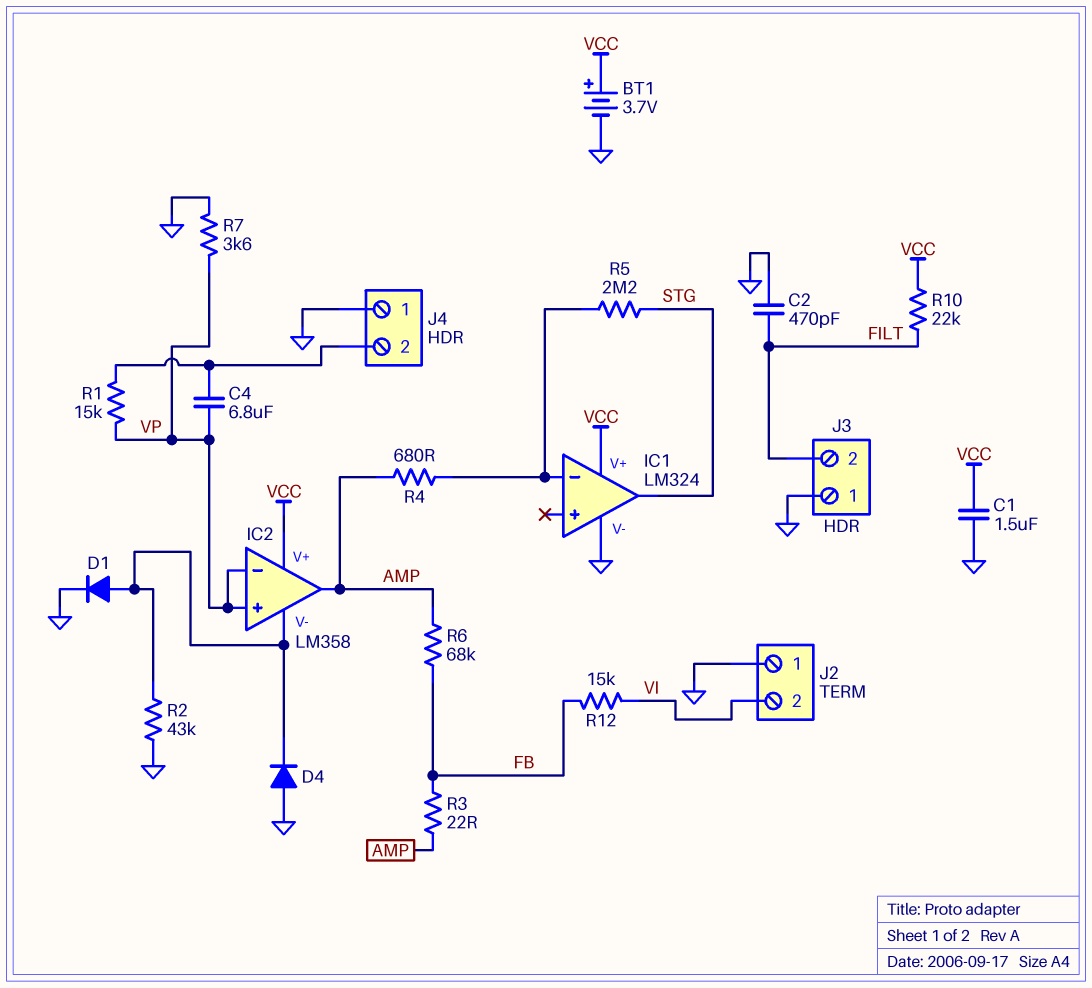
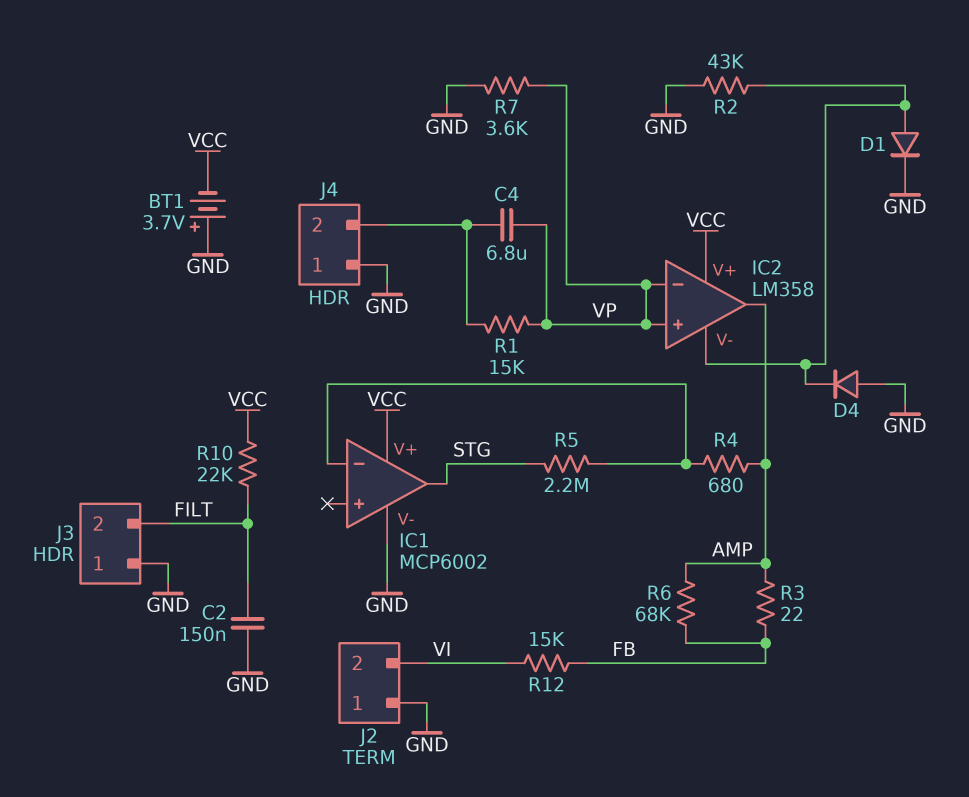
BT1: 3.7V (plus VCC, minus GND) -> 3.7V (plus GND, minus VCC)
C1: 1.5uF (GND, VCC) -> none
C2: 470pF (FILT, GND) -> 150nF (FILT, GND)
IC1: LM324 -> MCP6002

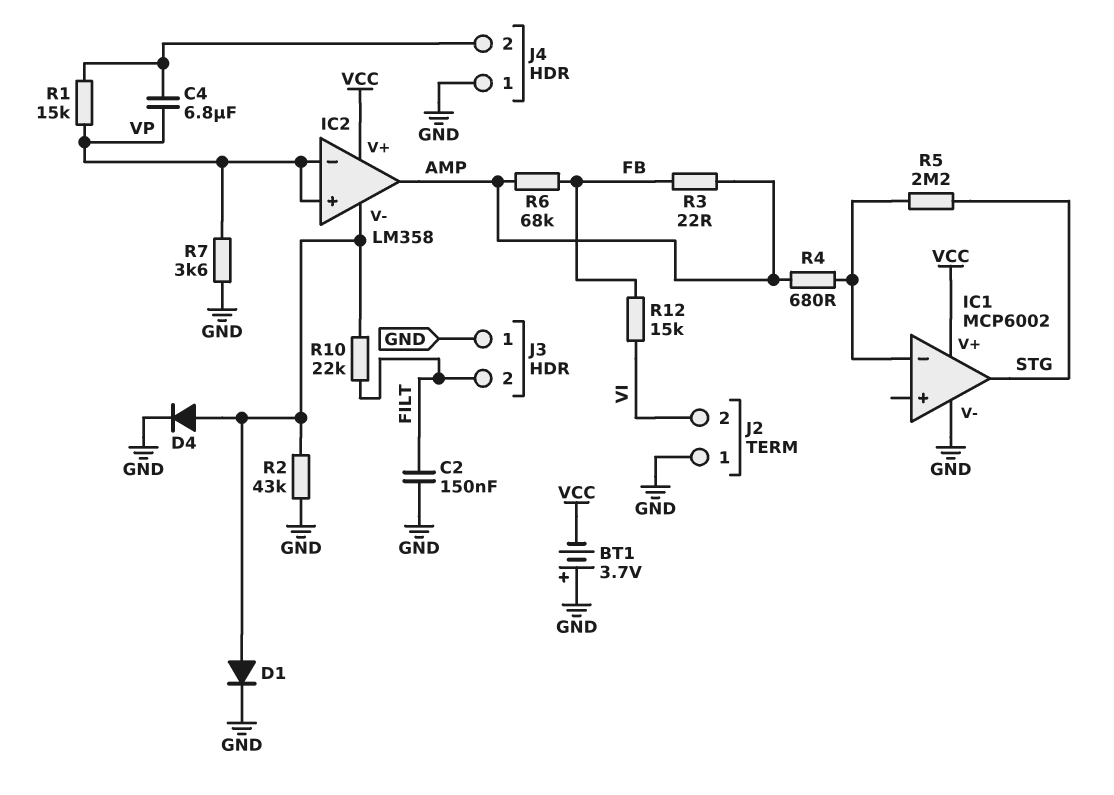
D4: diode (A GND, K IC2/V-) -> diode (A IC2/V-, K GND)
R10: 22k (FILT, VCC) -> 22k (FILT, IC2/V-)

